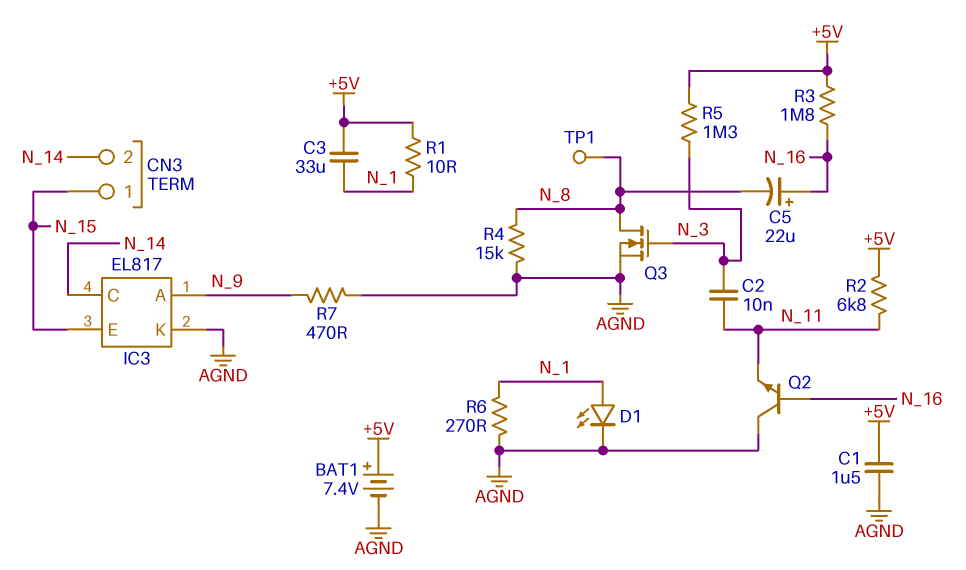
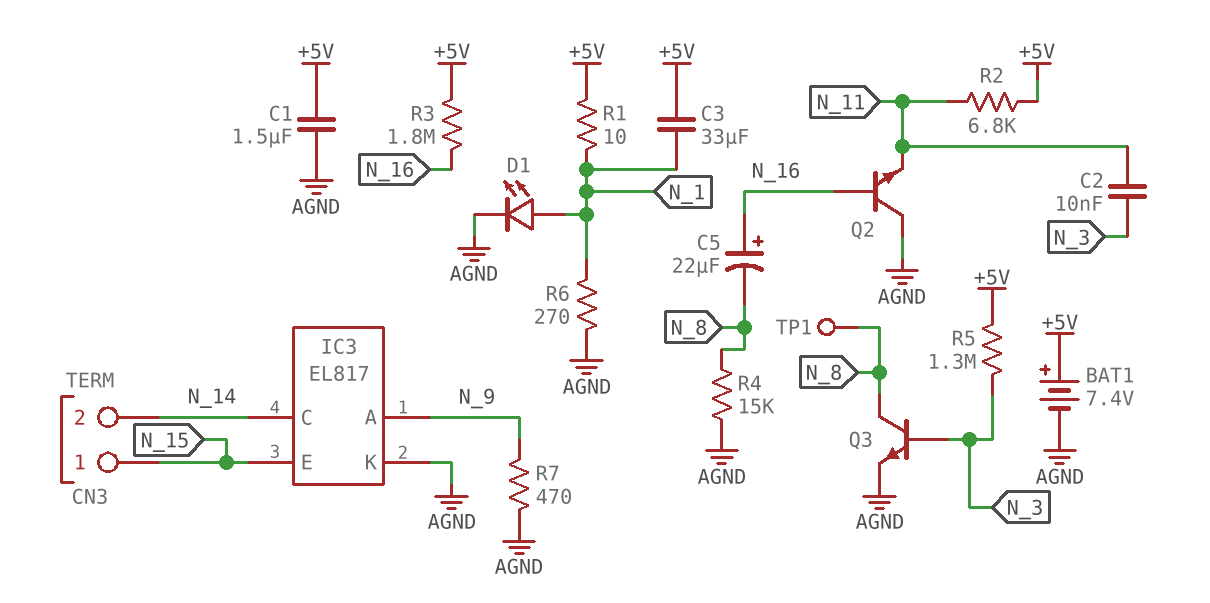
Q3: NMOS (G N_3, D N_8, S AGND) -> NPN (B N_3, C N_8, E AGND)

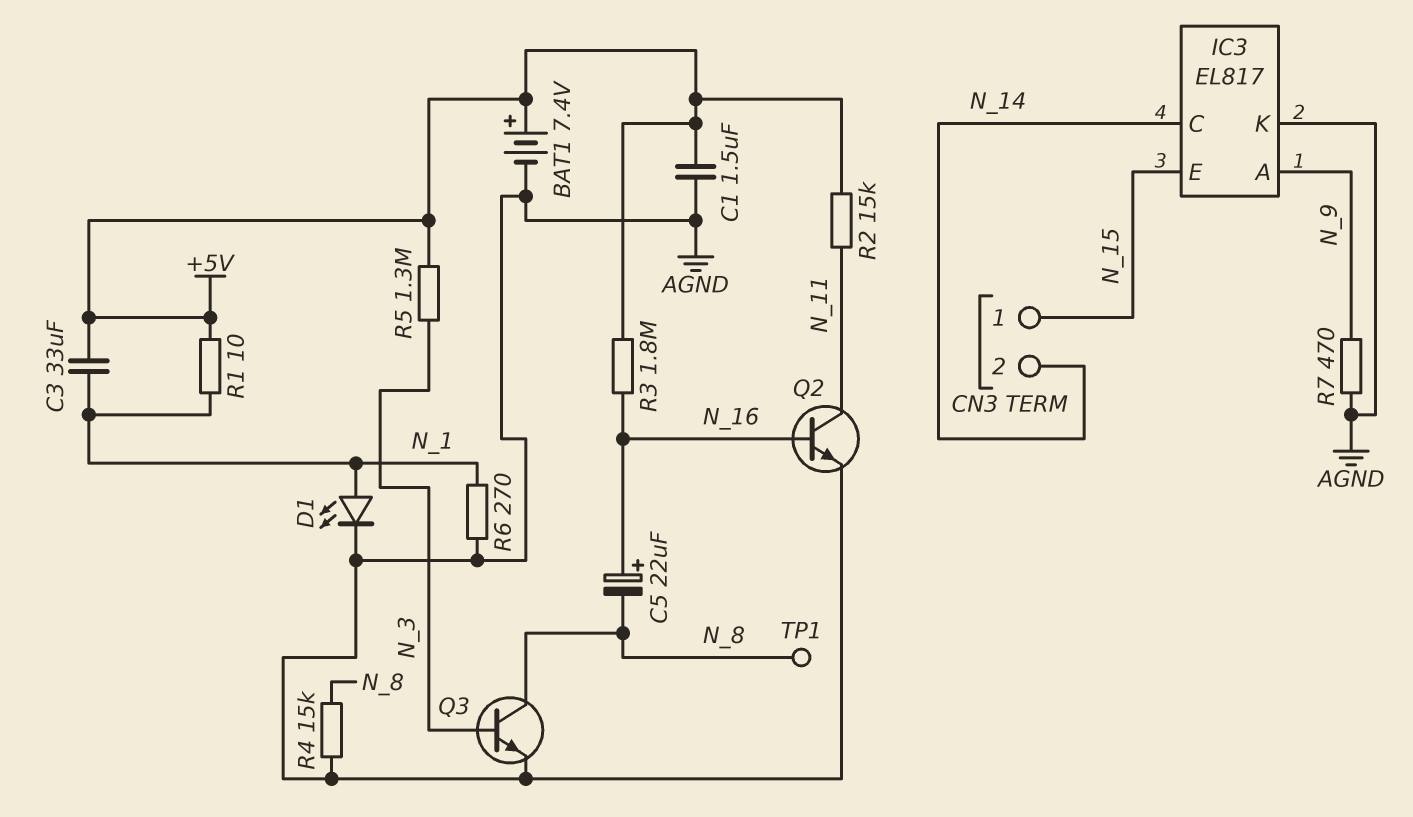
C2: 10nF (N_3, N_11) -> none
Q2: NPN (B N_16, C AGND, E N_11) -> NPN (B N_16, C N_11, E AGND)
R2: 6.8k (+5V, N_11) -> 15k (+5V, N_11)

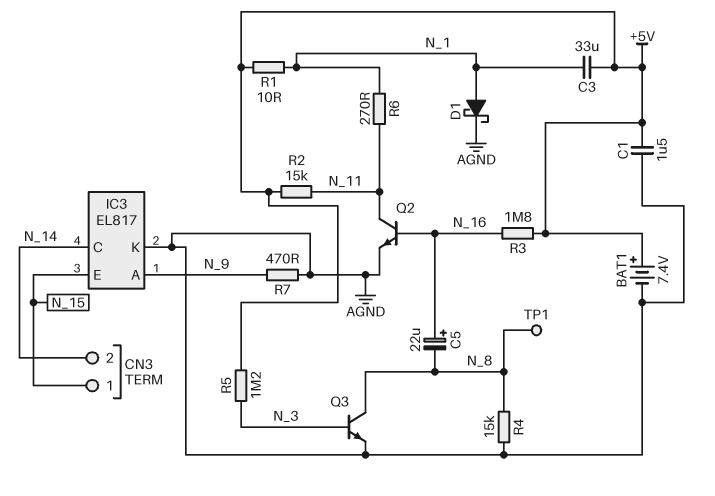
D1: LED (A N_1, K AGND) -> schottky (A N_1, K AGND)
R5: 1.3M (+5V, N_3) -> 1.2M (+5V, N_3)
R6: 270 (AGND, N_1) -> 270 (N_1, N_11)

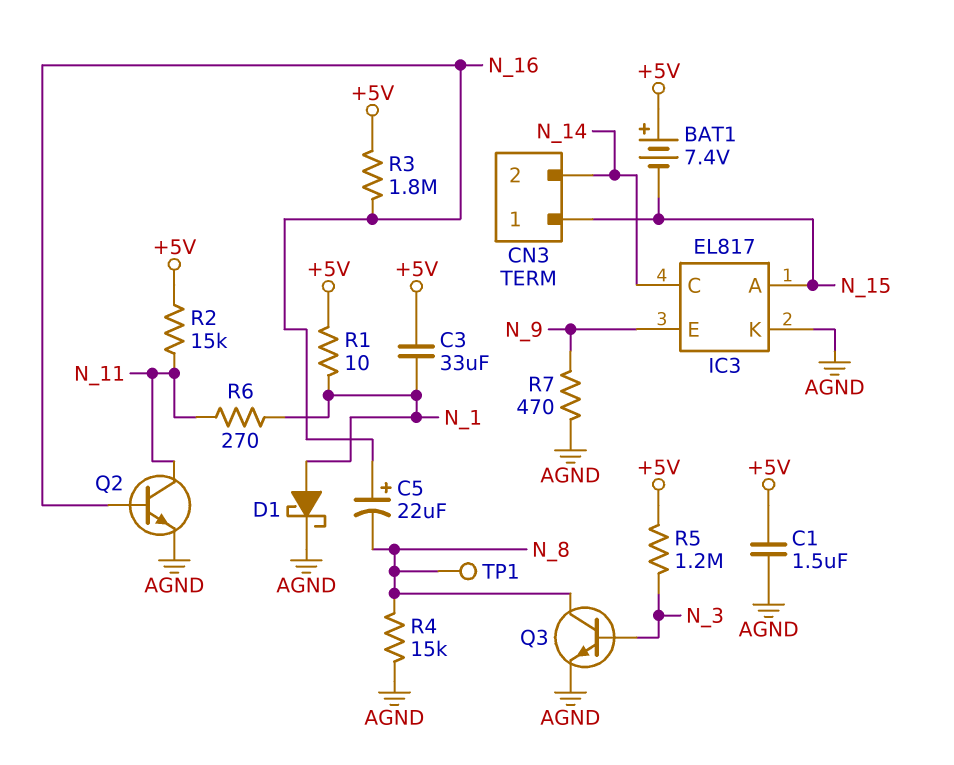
BAT1: 7.4V (plus +5V, minus AGND) -> 7.4V (plus +5V, minus N_15)
IC3 pin A: N_9 -> N_15
IC3 pin E: N_15 -> N_9

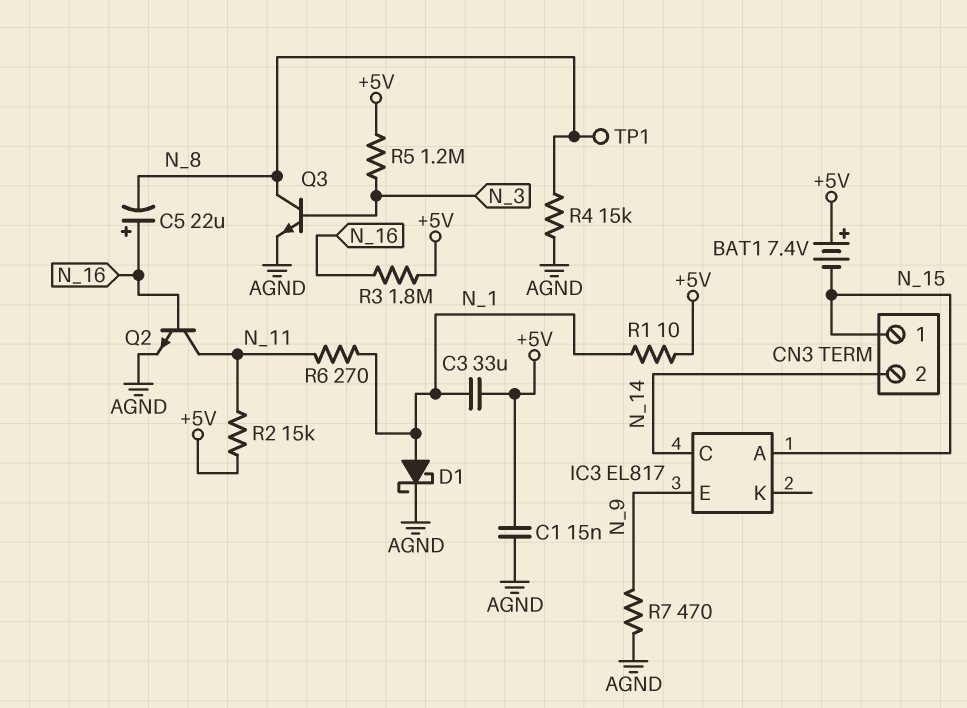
C1: 1.5uF (+5V, AGND) -> 15nF (+5V, AGND)
IC3 pin K: AGND -> none

